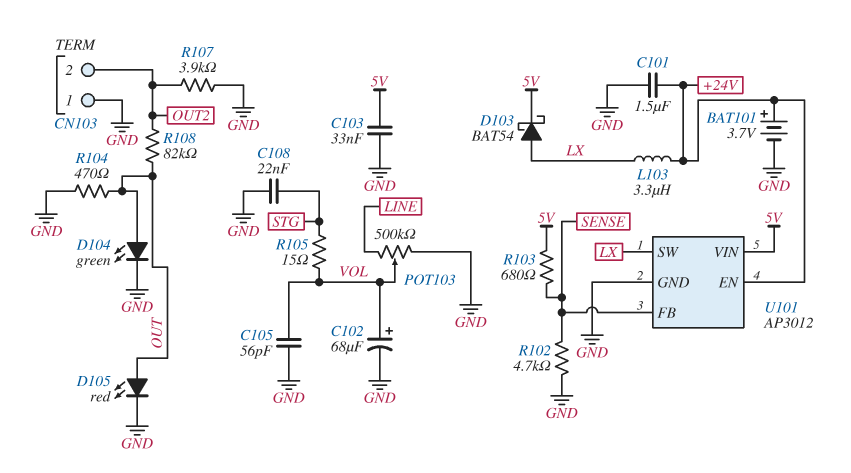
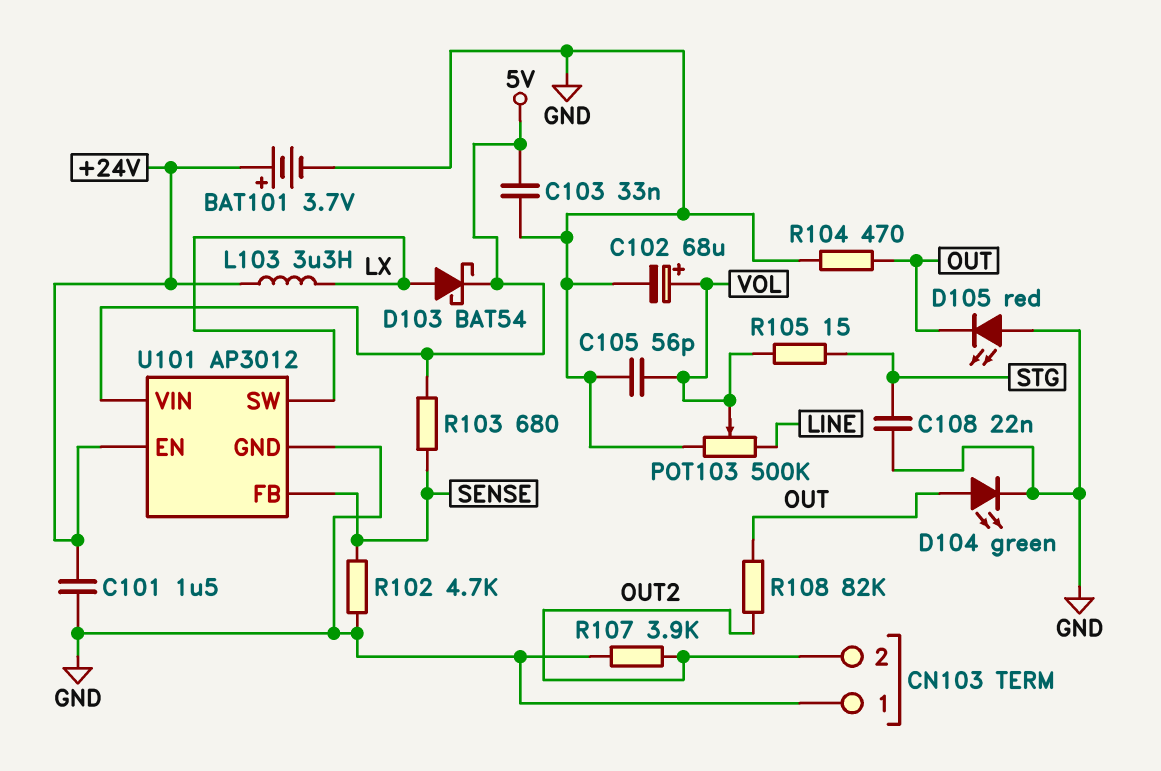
D105: LED red (A OUT, K GND) -> LED red (A GND, K OUT)

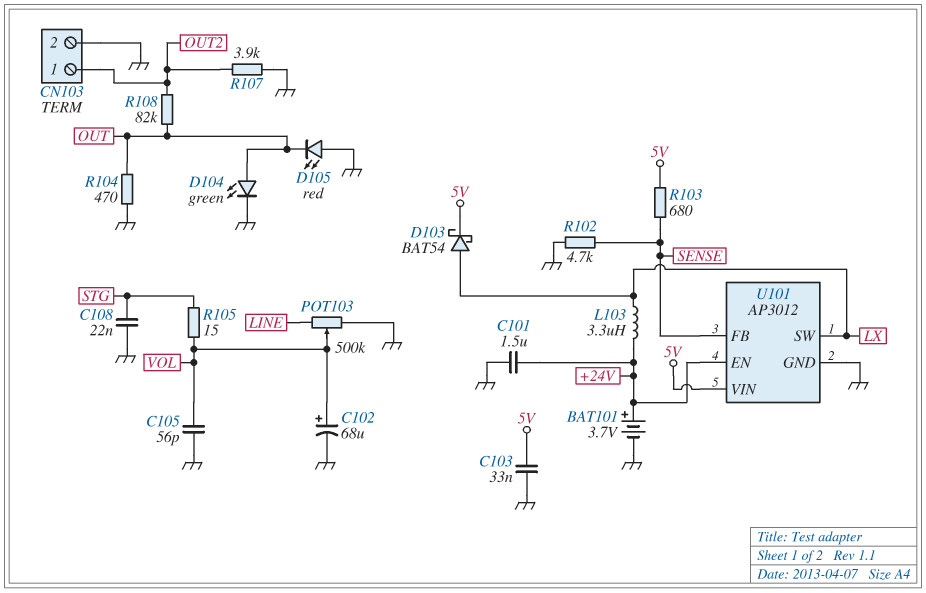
CN103 pin 1: GND -> OUT2
CN103 pin 2: OUT2 -> GND

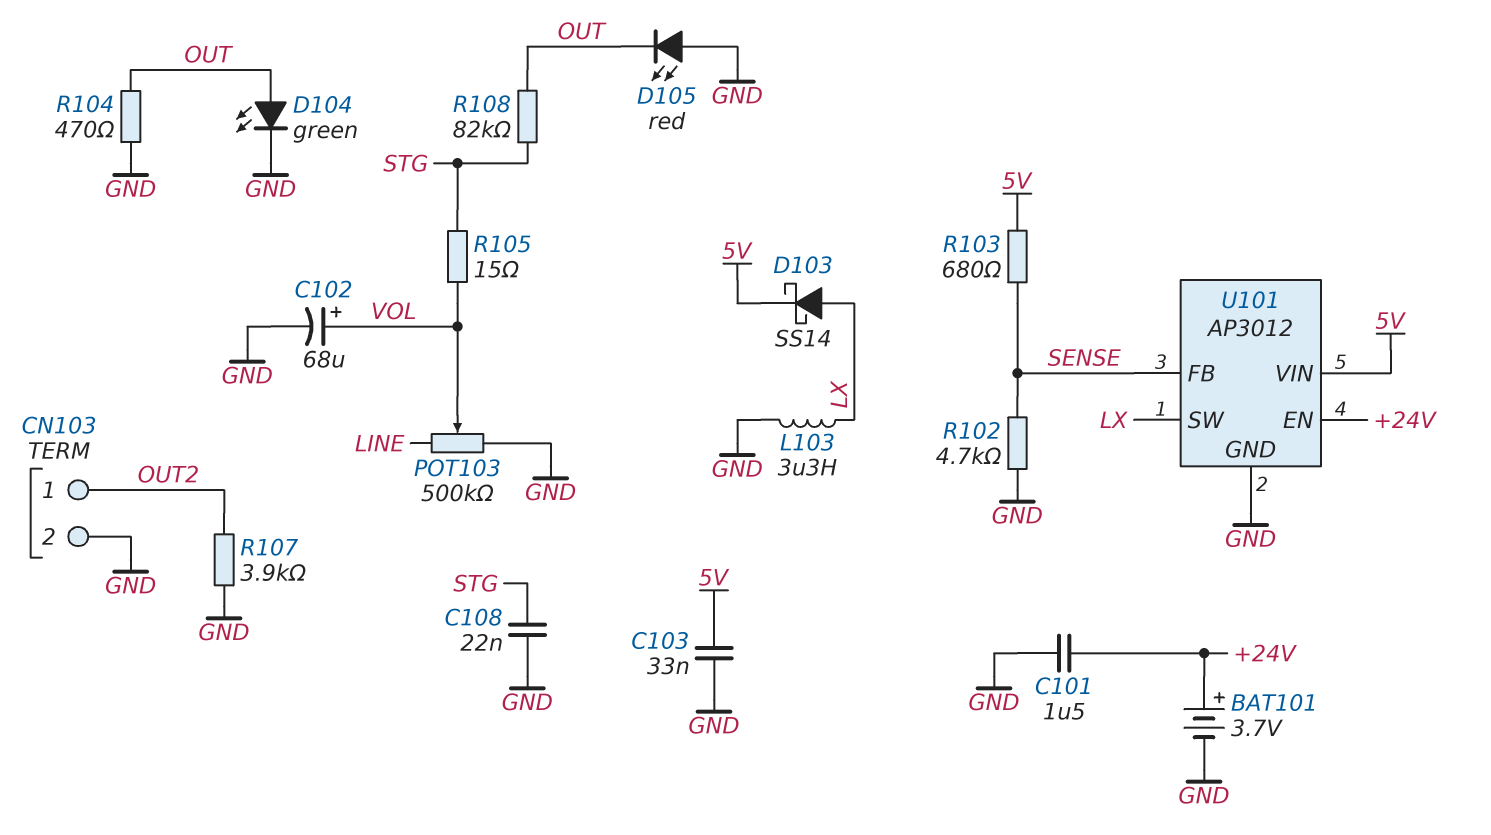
C105: 56pF (GND, VOL) -> none
D103: schottky BAT54 (A LX, K 5V) -> schottky SS14 (A LX, K 5V)
L103: 3.3uH (+24V, LX) -> 3.3uH (GND, LX)
R108: 82k (OUT, OUT2) -> 82k (OUT, STG)

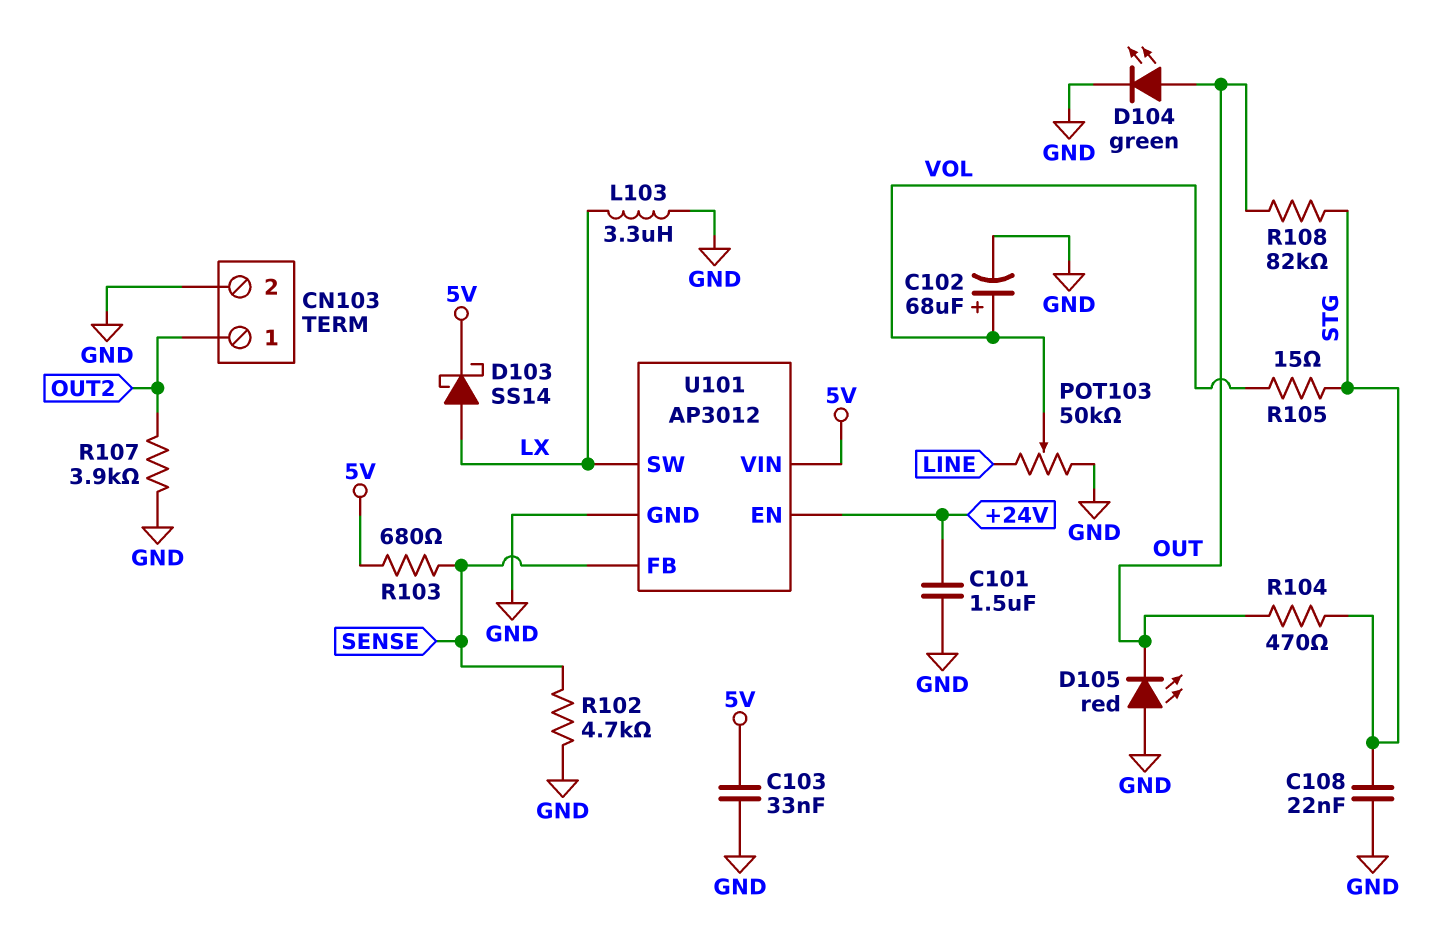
BAT101: 3.7V (plus +24V, minus GND) -> none
POT103: 500k (GND, LINE, wiper VOL) -> 50k (GND, LINE, wiper VOL)
R104: 470 (GND, OUT) -> 470 (OUT, STG)

